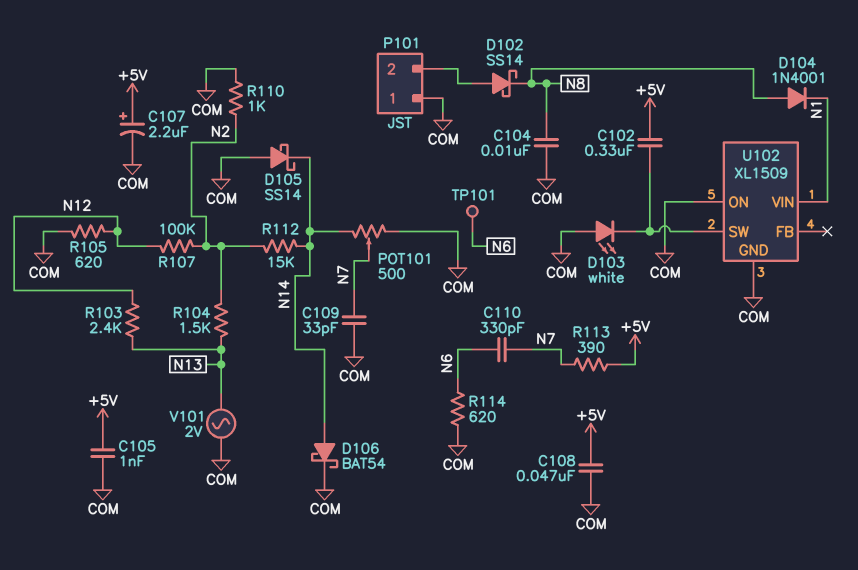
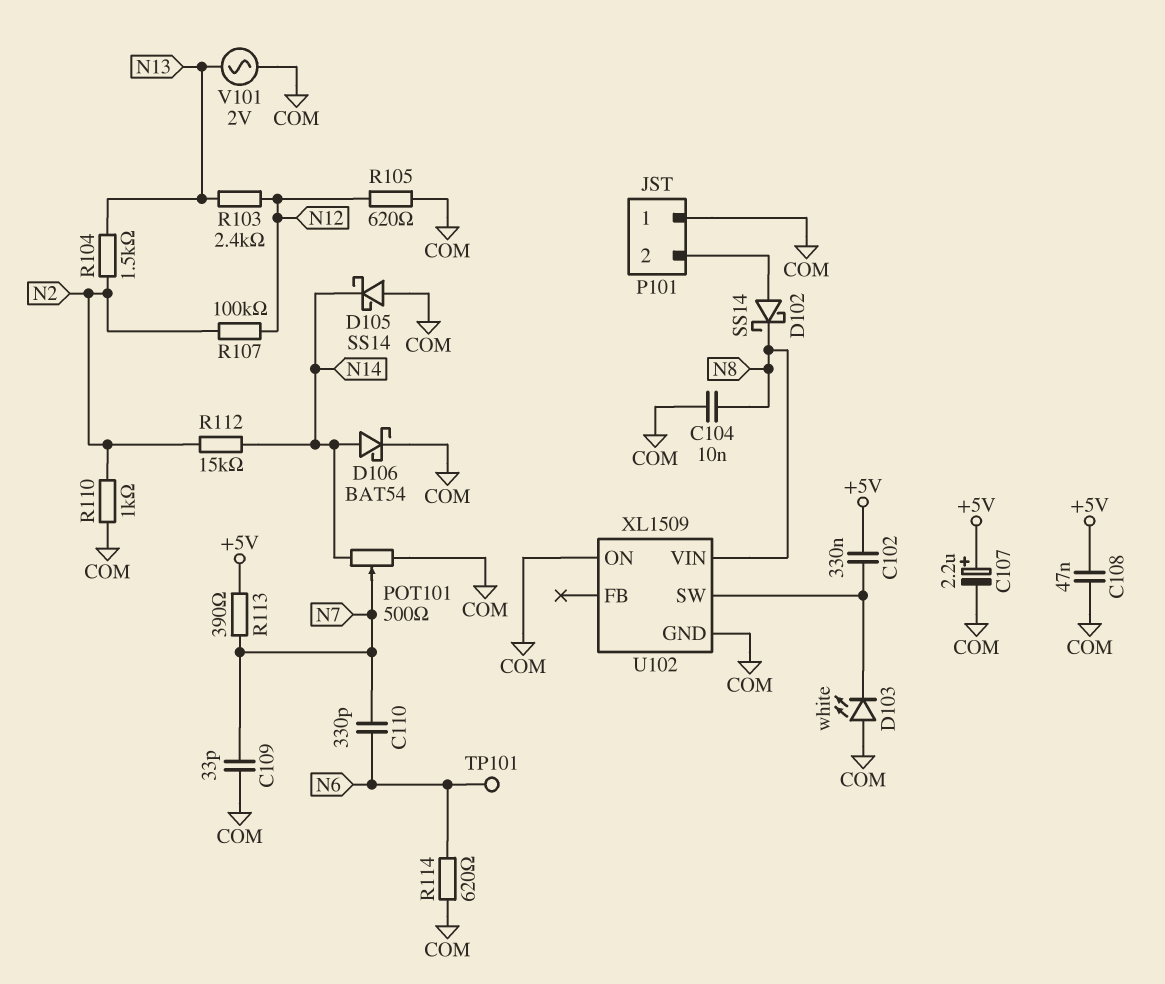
C105: 1nF (+5V, COM) -> none
D104: diode 1N4001 (A N8, K N1) -> none
U102 pin VIN: N1 -> N8

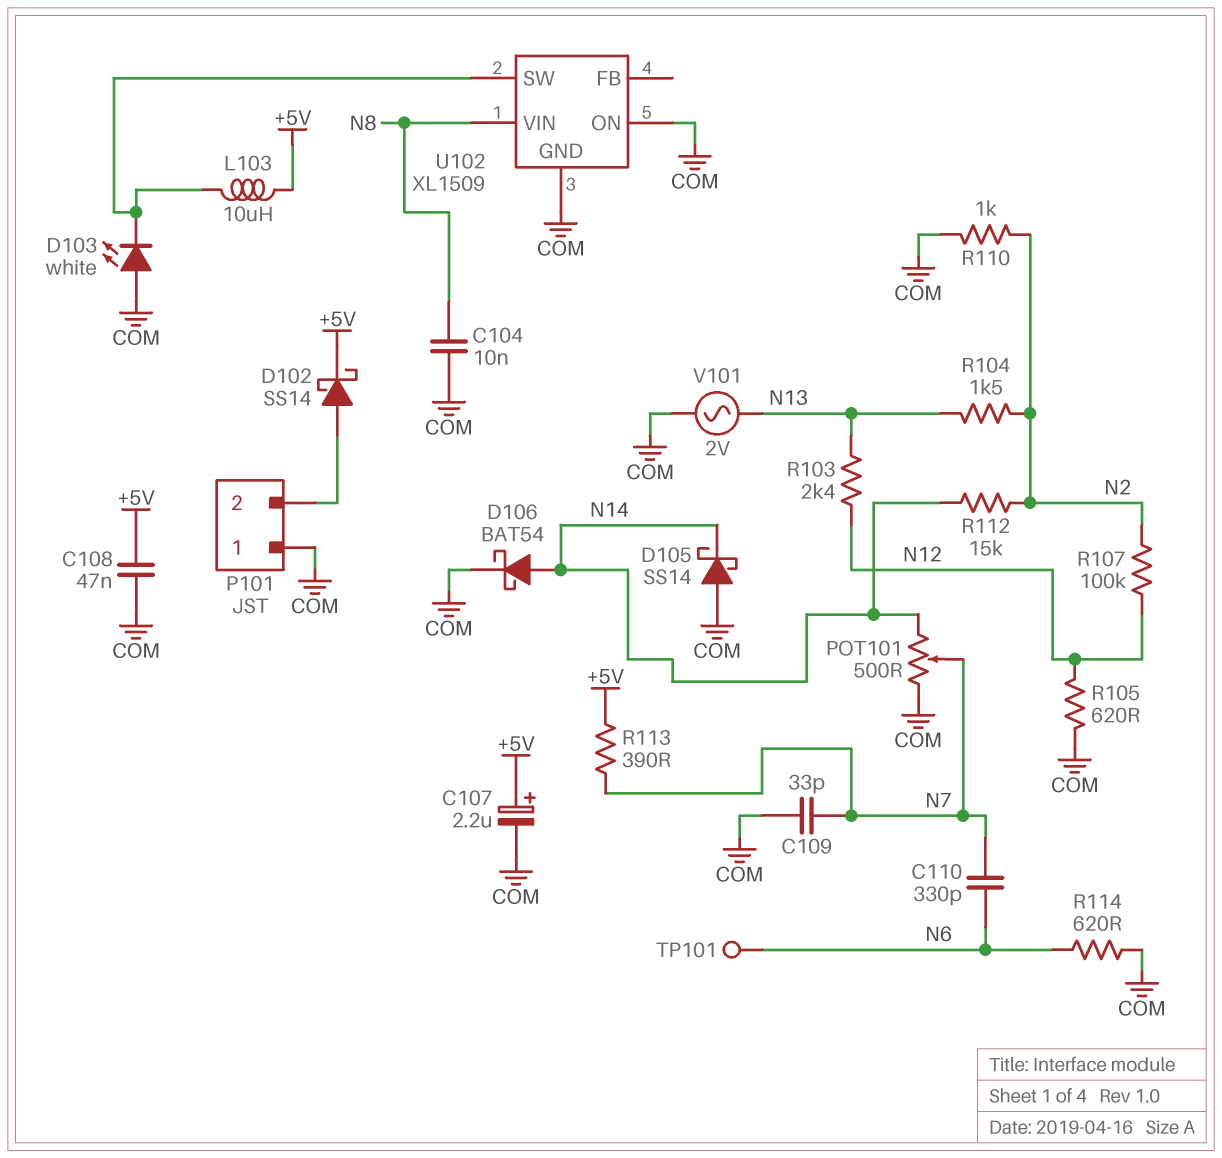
C102: 330nF (+5V, U102/SW) -> none
D102: schottky SS14 (A P101/2, K N8) -> schottky SS14 (A P101/2, K +5V)
L103: none -> 10uH (+5V, U102/SW)

